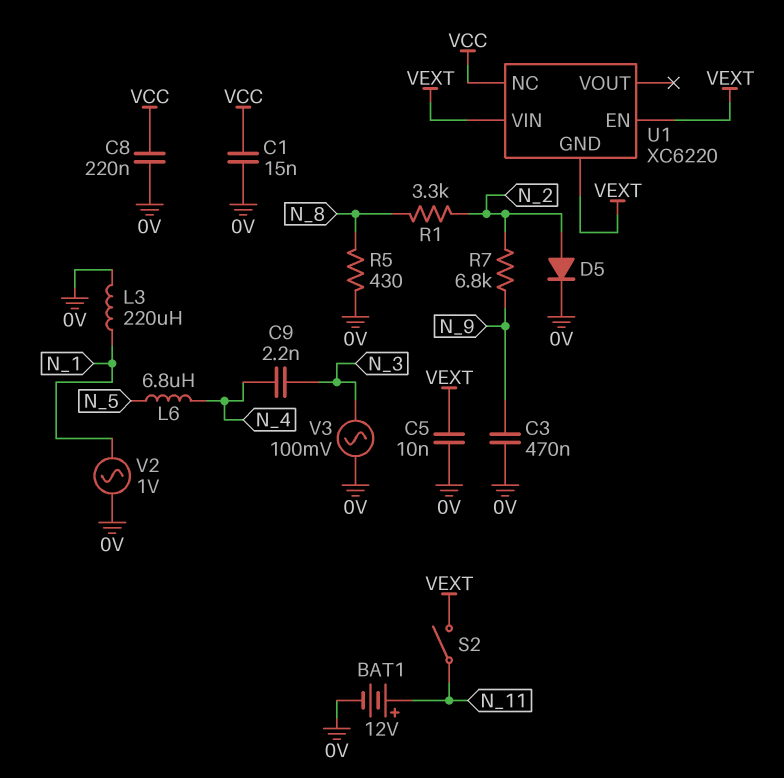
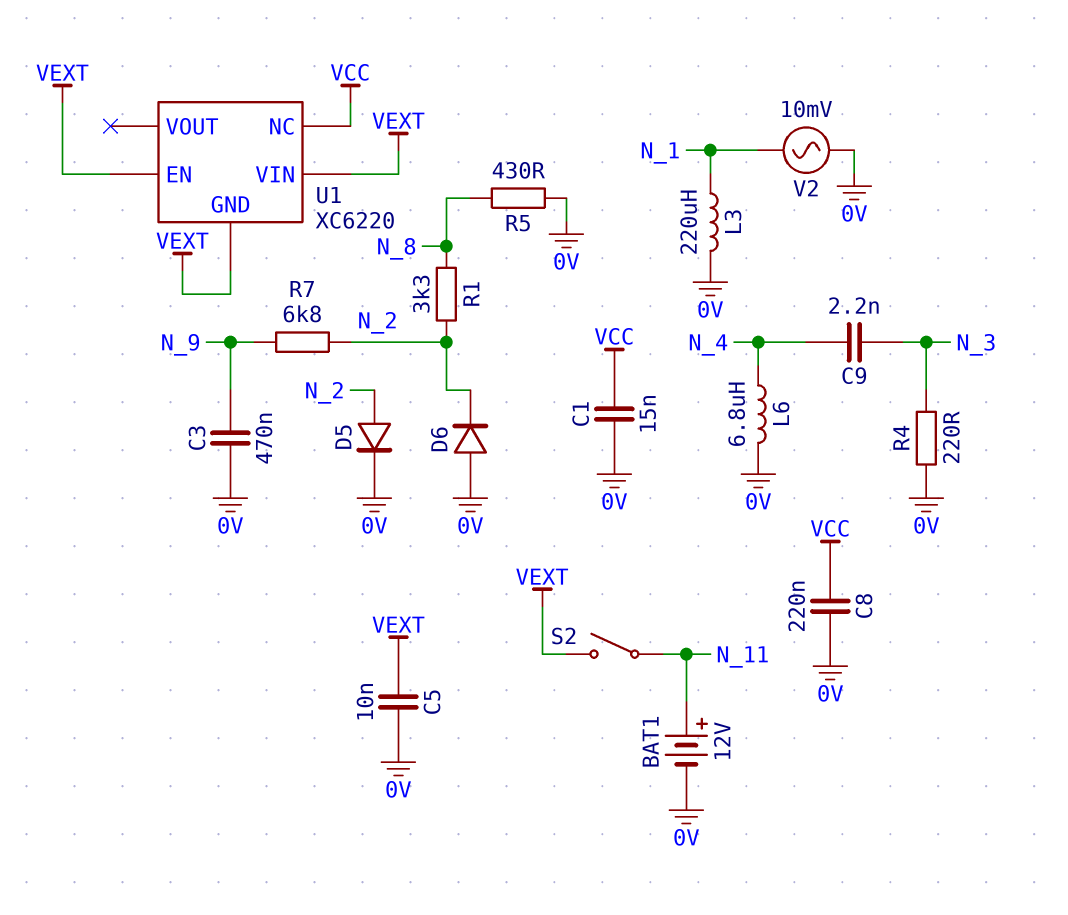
D6: none -> diode (A 0V, K N_2)
L6: 6.8uH (N_4, N_5) -> 6.8uH (0V, N_4)
R4: none -> 220 (0V, N_3)
V2: AC 1V (0V, N_1) -> AC 10mV (0V, N_1)
V3: AC 100mV (0V, N_3) -> none

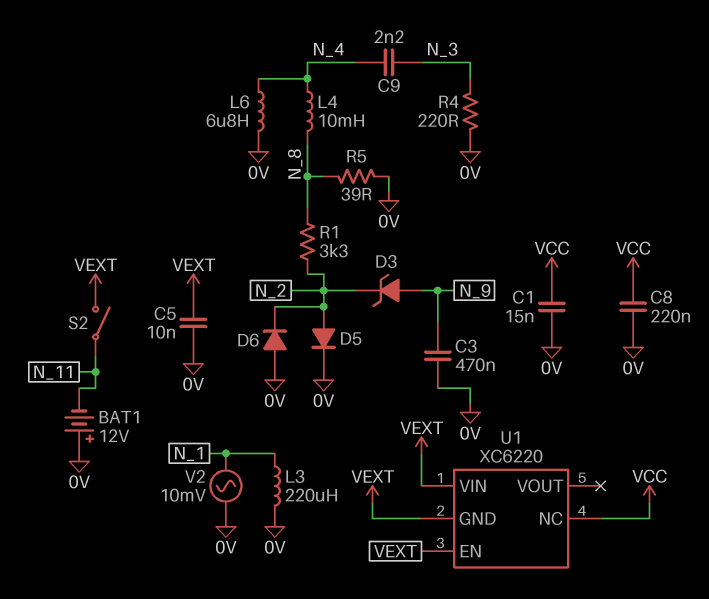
BAT1: 12V (plus N_11, minus 0V) -> 12V (plus 0V, minus N_11)
D3: none -> zener (A N_9, K N_2)
L4: none -> 10mH (N_4, N_8)
R5: 430 (0V, N_8) -> 39 (0V, N_8)
R7: 6.8k (N_2, N_9) -> none

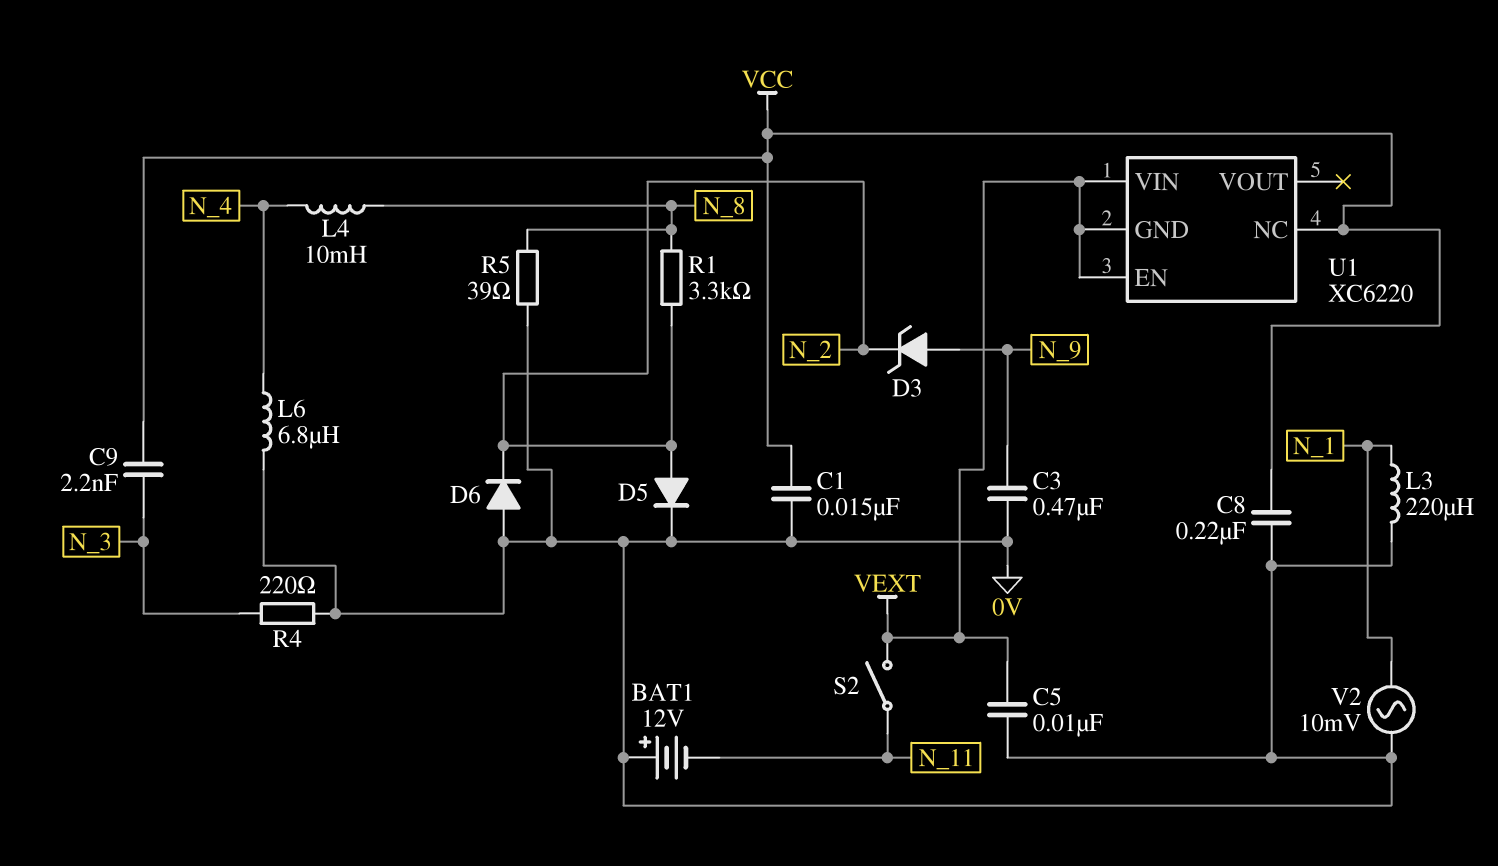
C9: 2.2nF (N_3, N_4) -> 2.2nF (N_3, VCC)

